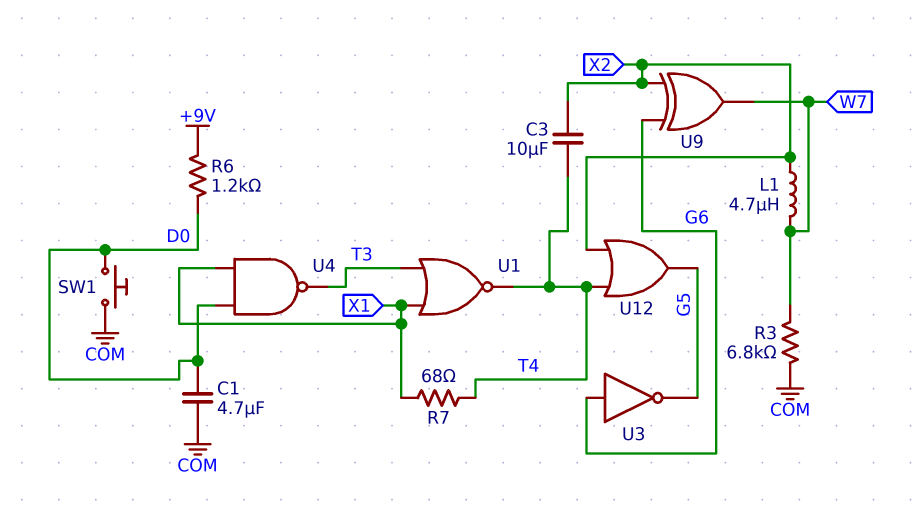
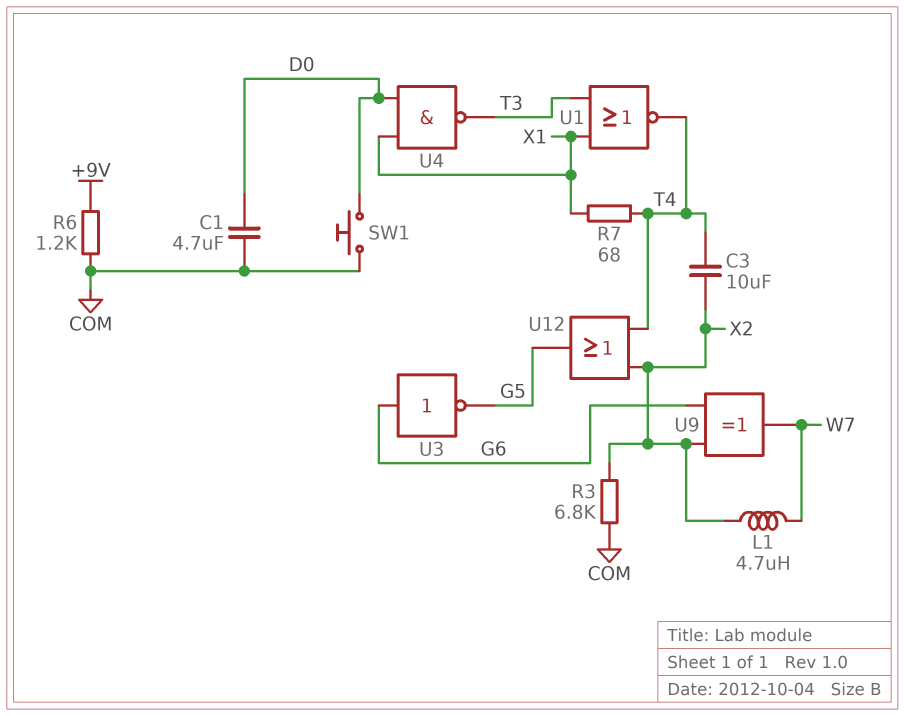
R3: 6.8k (COM, W7) -> 6.8k (COM, X2)
R6: 1.2k (+9V, D0) -> 1.2k (+9V, COM)

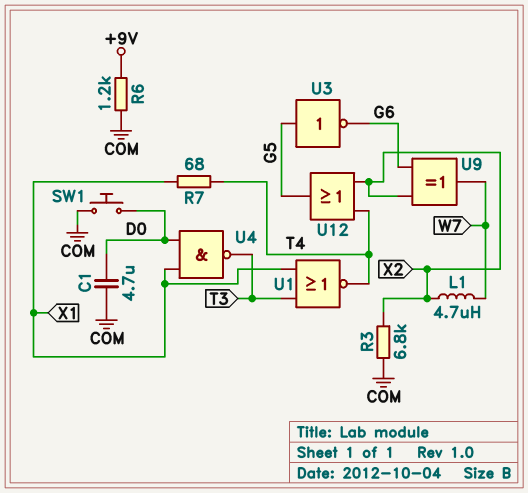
C3: 10uF (T4, X2) -> none
U3: NOT (in G6, out G5) -> NOT (in G5, out G6)

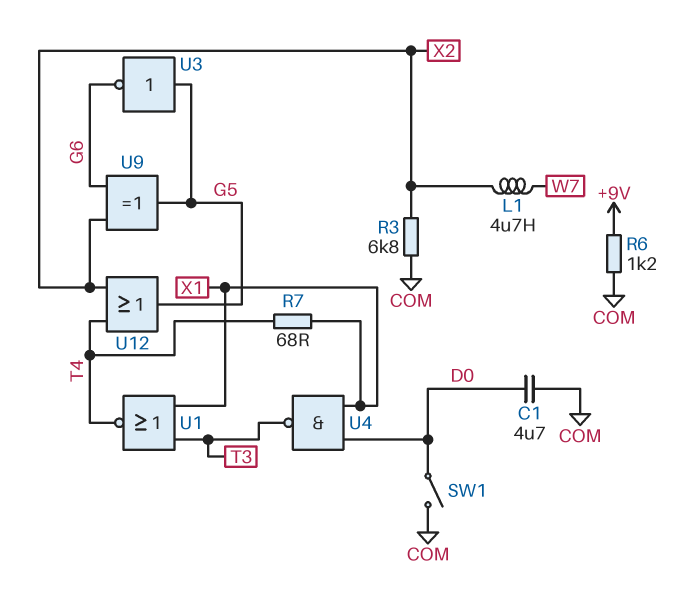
SW1: button (COM, D0) -> switch (COM, D0)
U9: XOR (in G6, in X2, out W7) -> XOR (in G6, in X2, out G5)

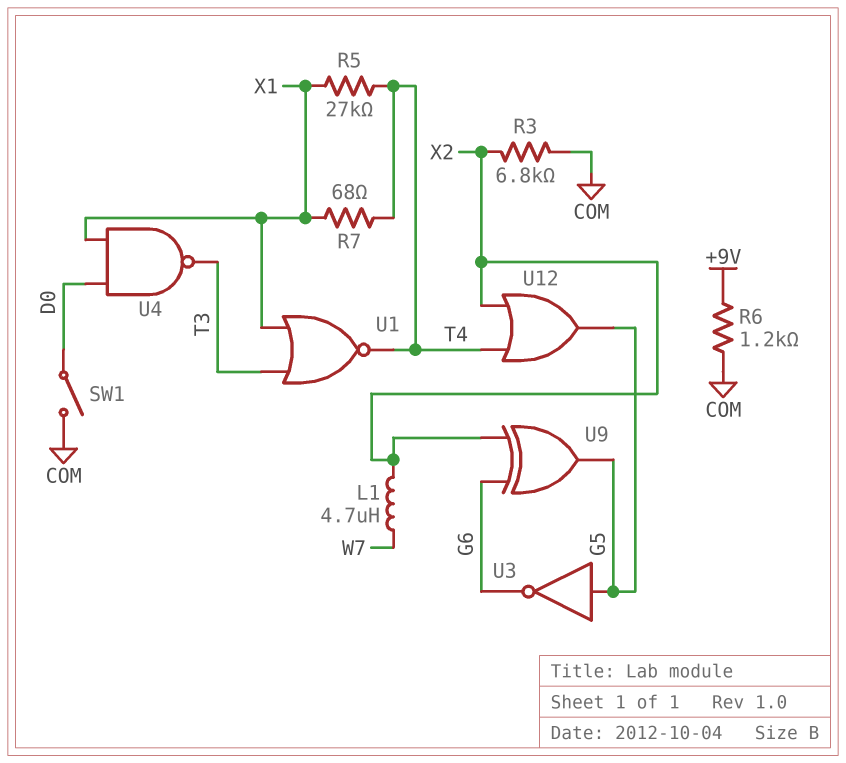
C1: 4.7uF (COM, D0) -> none
R5: none -> 27k (T4, X1)

